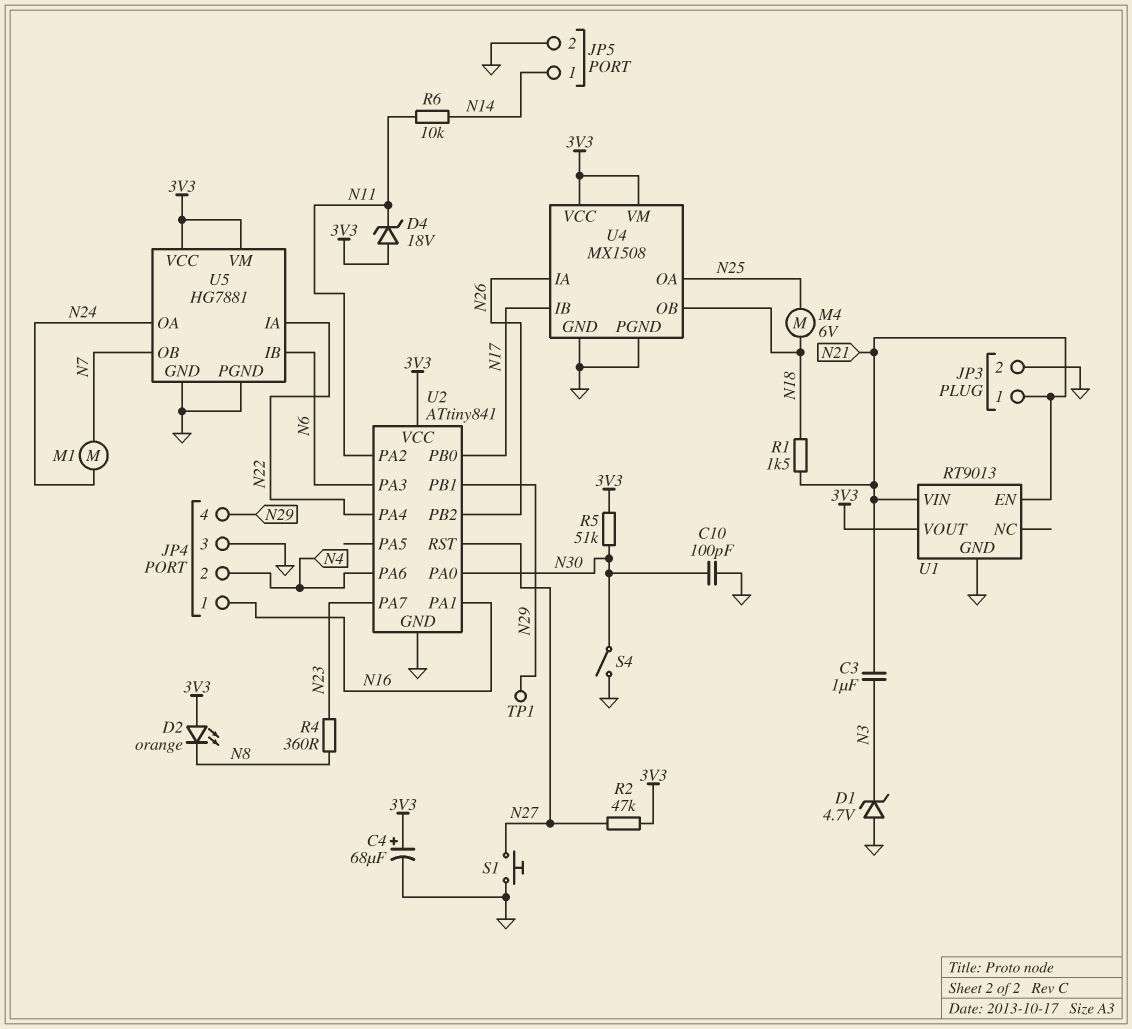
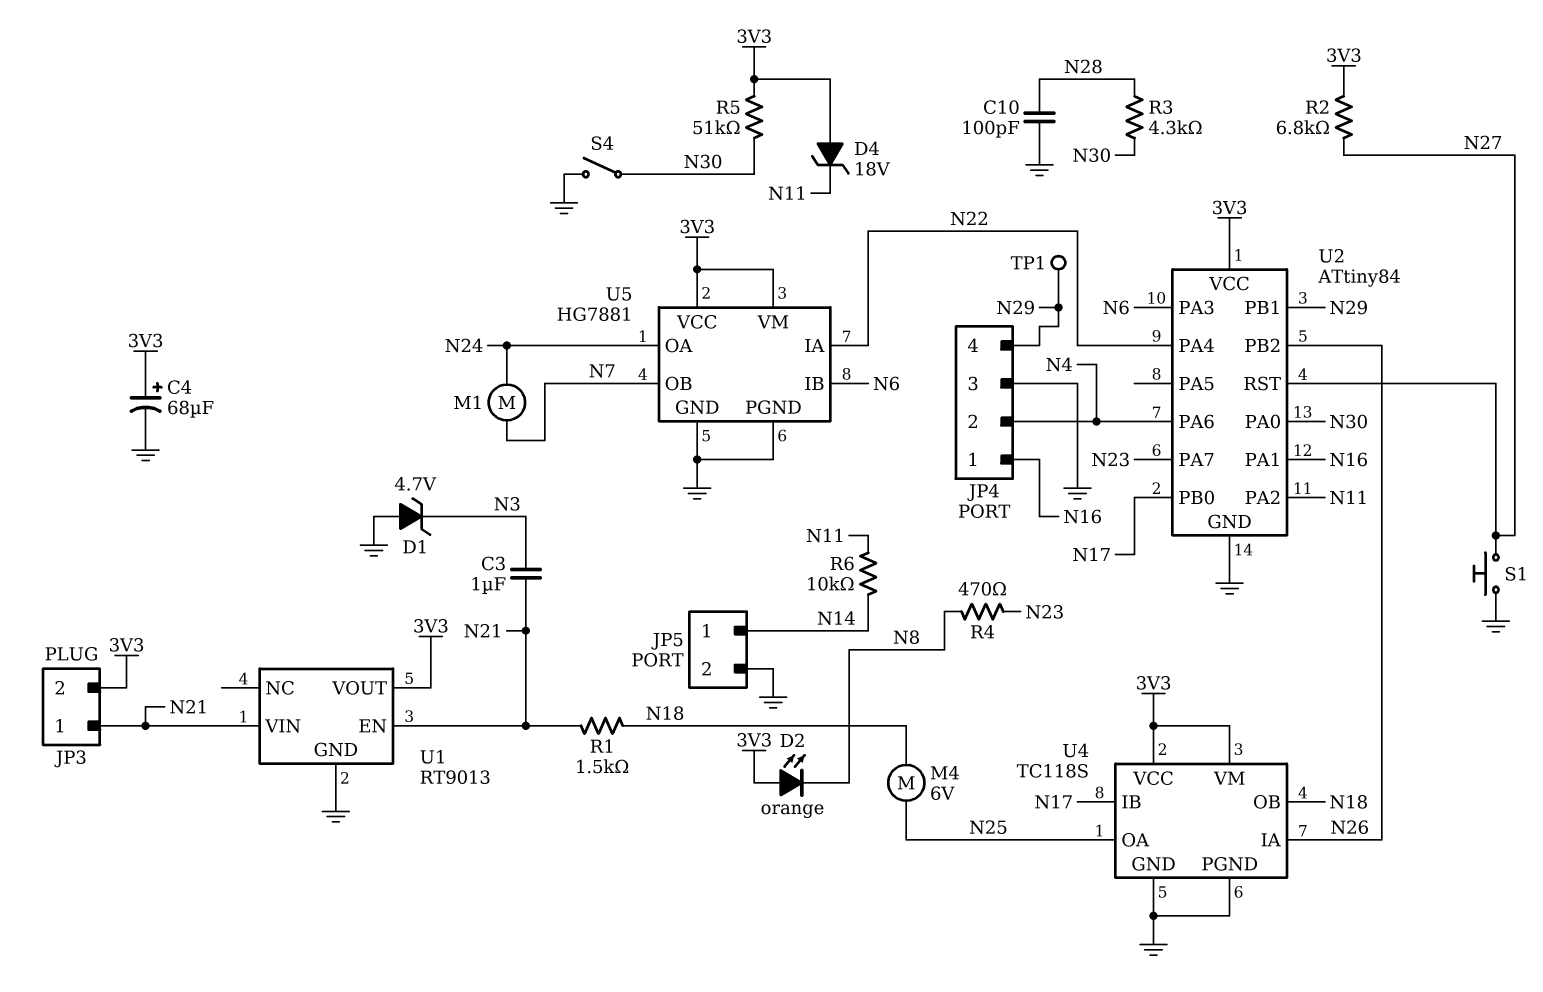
C10: 100pF (GND, N30) -> 100pF (GND, N28)
JP3 pin 2: GND -> 3V3
R2: 47k (3V3, N27) -> 6.8k (3V3, N27)
R3: none -> 4.3k (N28, N30)
R4: 360 (N8, N23) -> 470 (N8, N23)
U2: ATtiny841 -> ATtiny84
U4: MX1508 -> TC118S

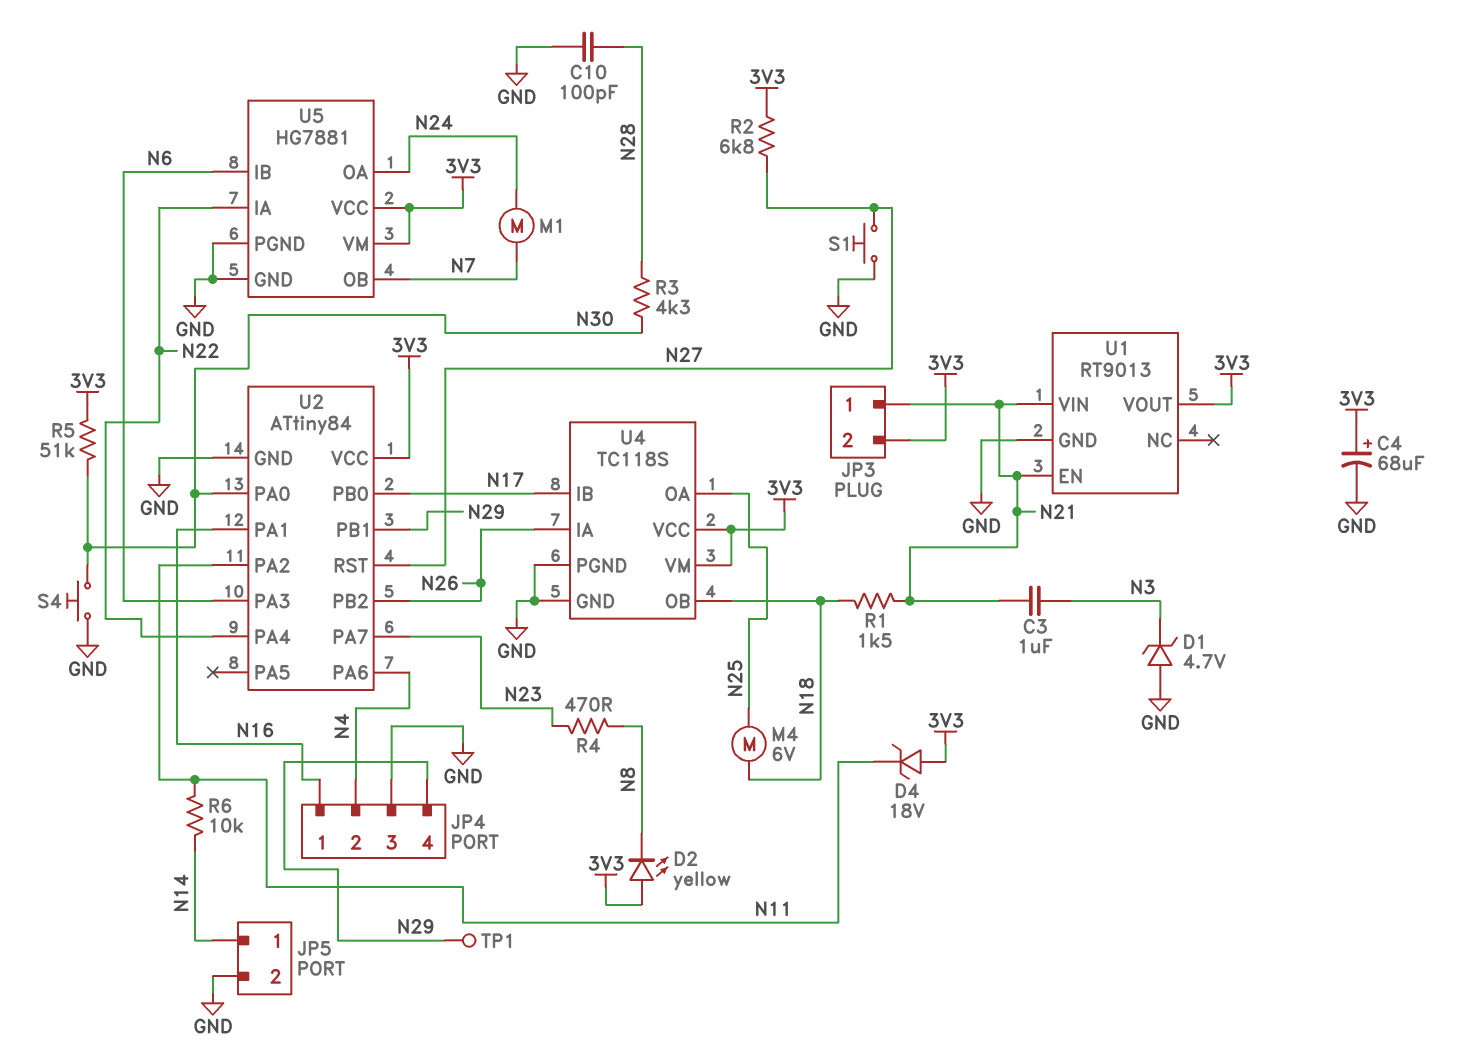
D2: LED orange (A 3V3, K N8) -> LED yellow (A 3V3, K N8)
S4: switch (GND, N30) -> button (GND, N30)

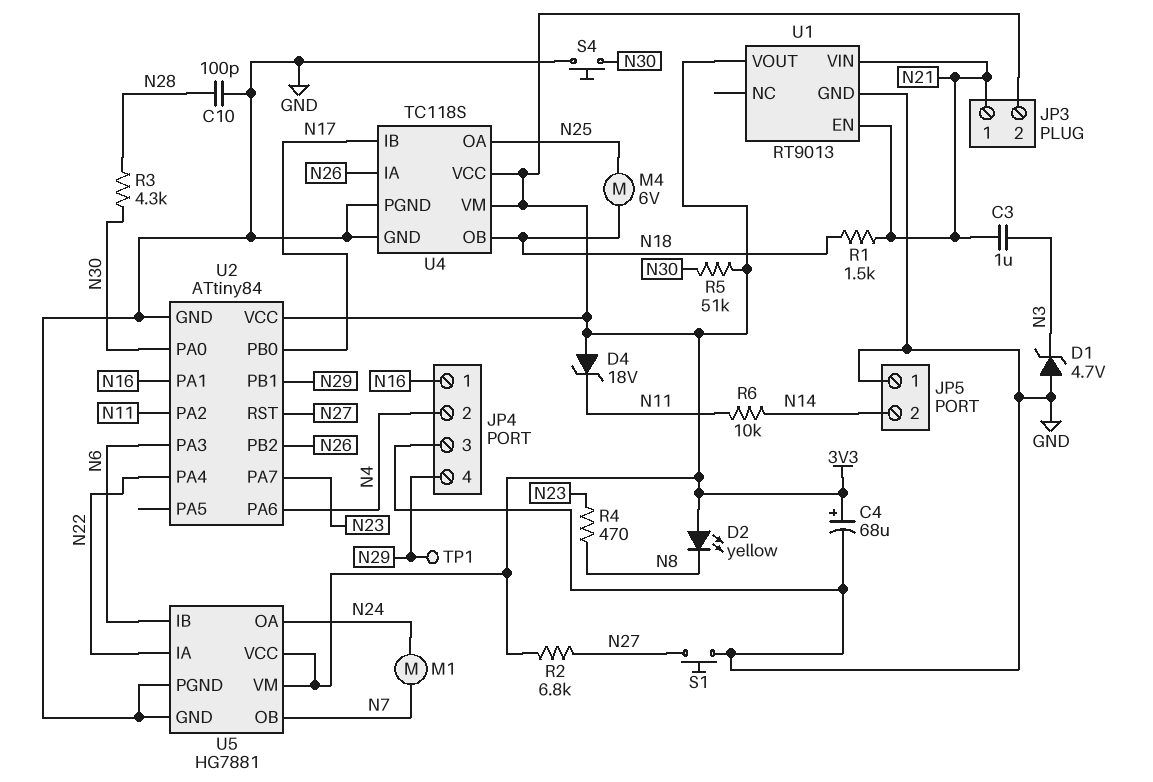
JP5 pin 1: N14 -> GND
JP5 pin 2: GND -> N14

